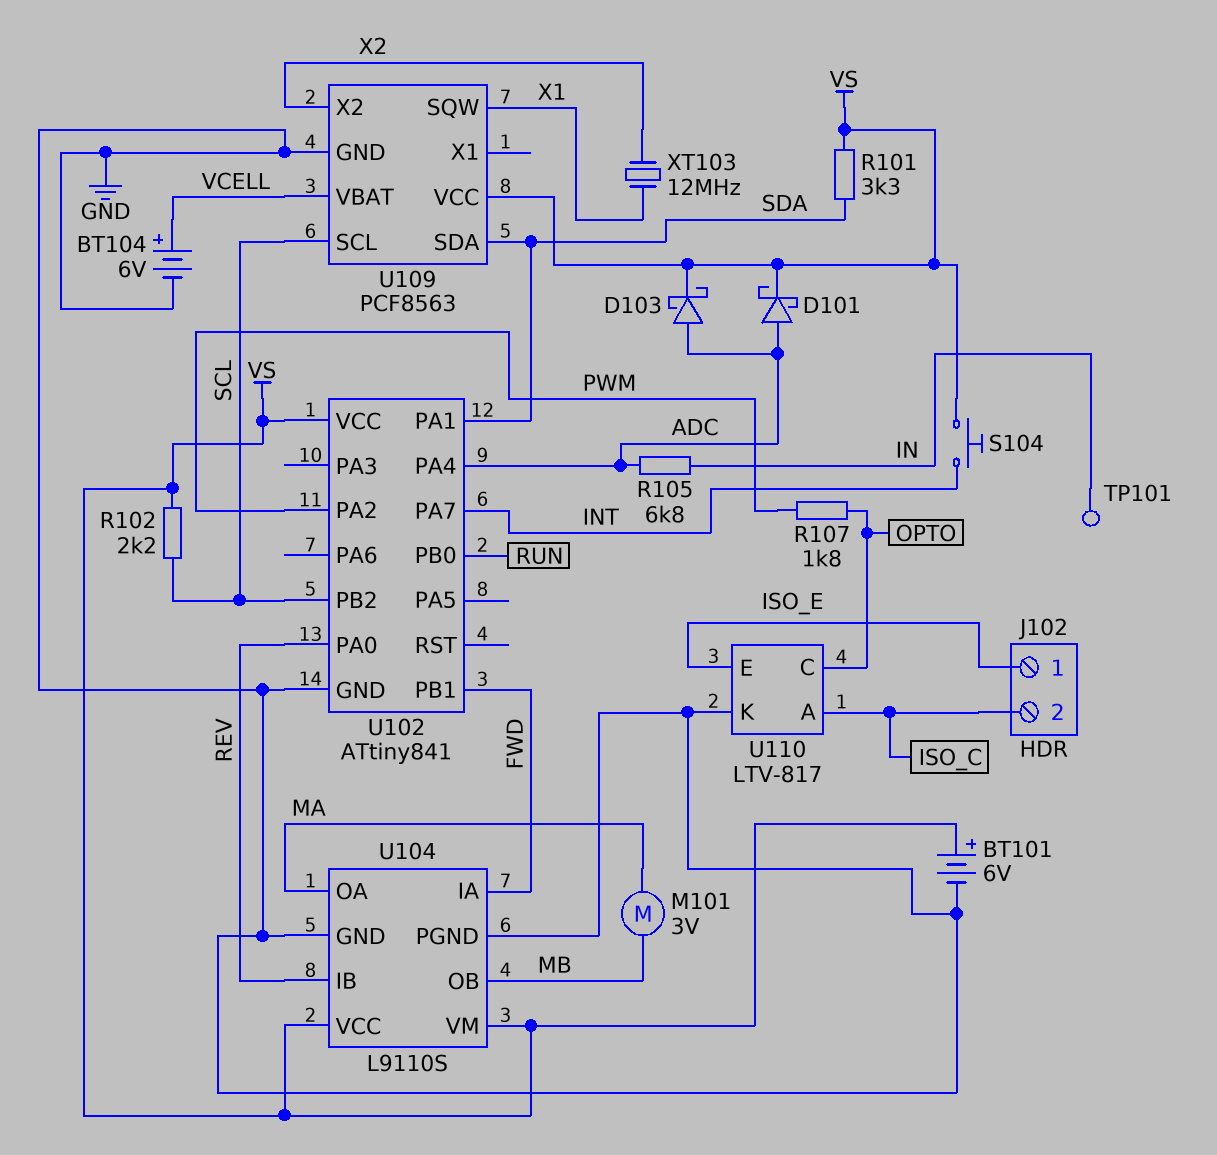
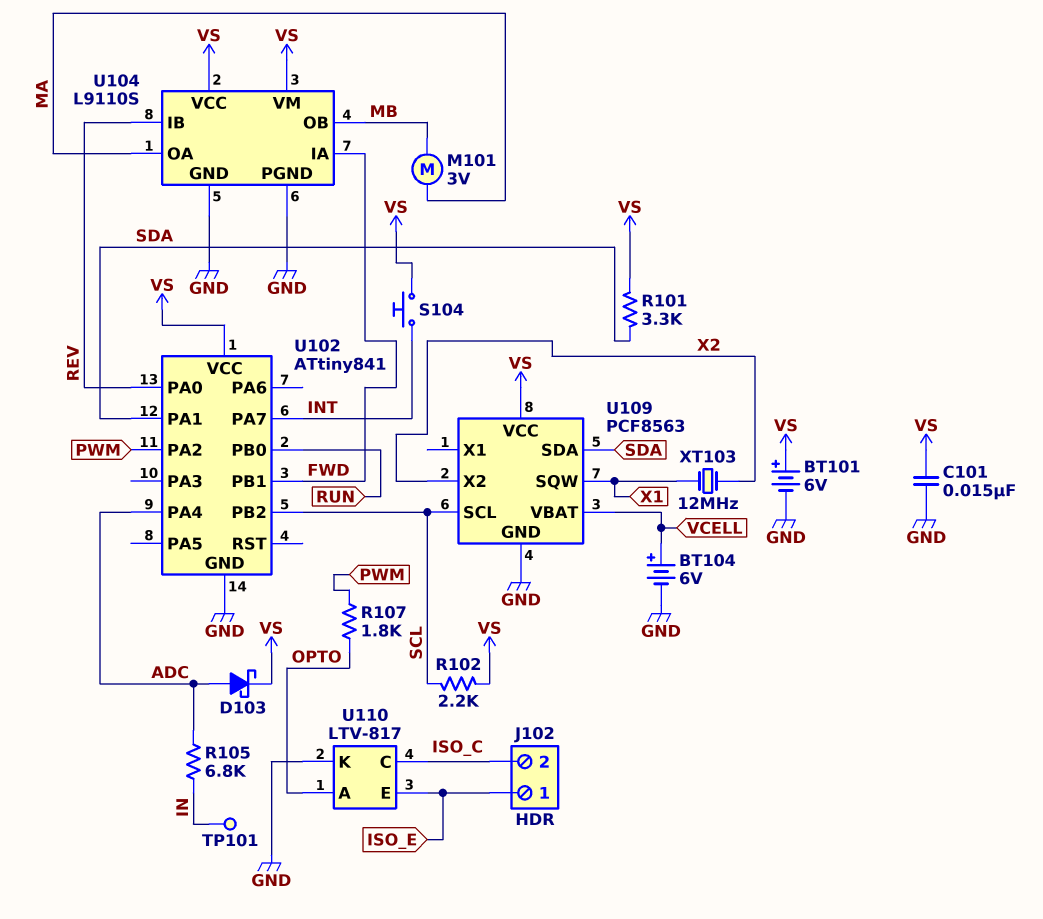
C101: none -> 15nF (GND, VS)
D101: schottky (A ADC, K VS) -> none
U110 pin A: ISO_C -> OPTO
U110 pin C: OPTO -> ISO_C

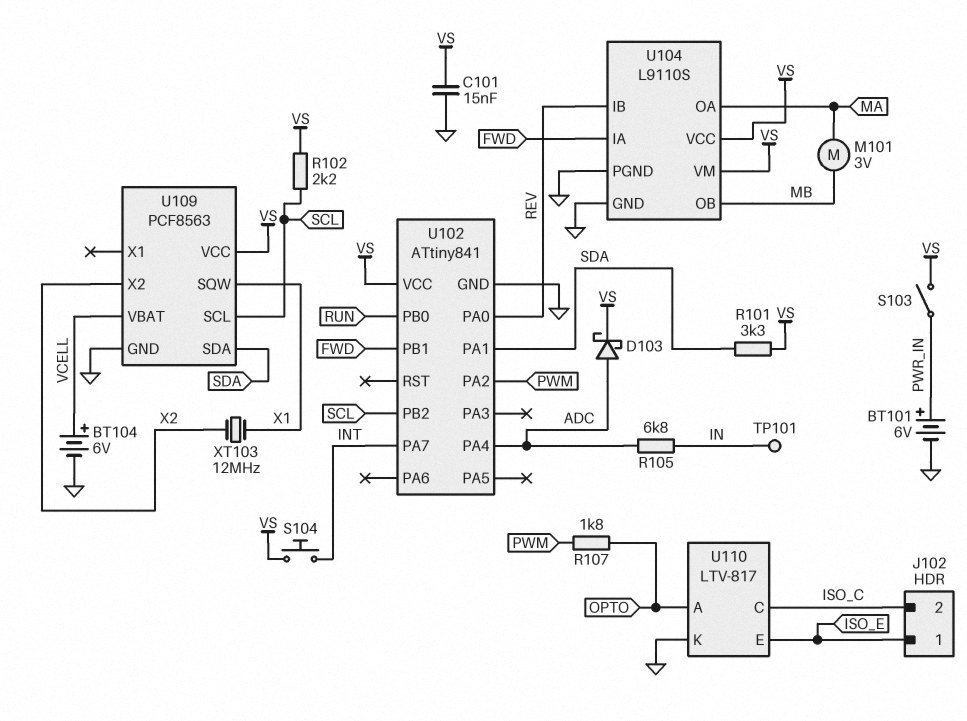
BT101: 6V (plus VS, minus GND) -> 6V (plus PWR_IN, minus GND)
S103: none -> switch (PWR_IN, VS)

